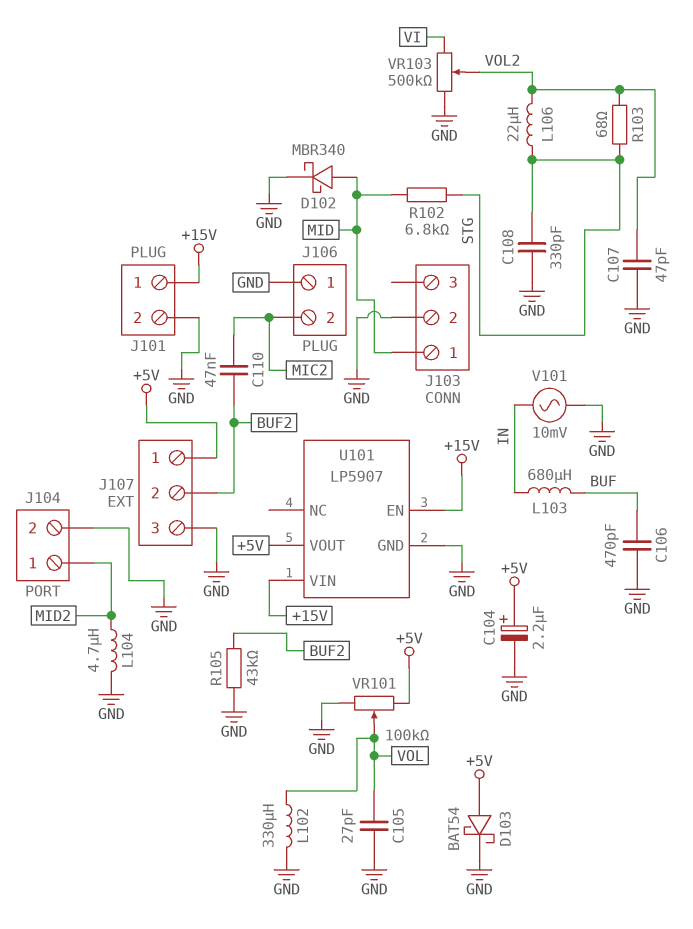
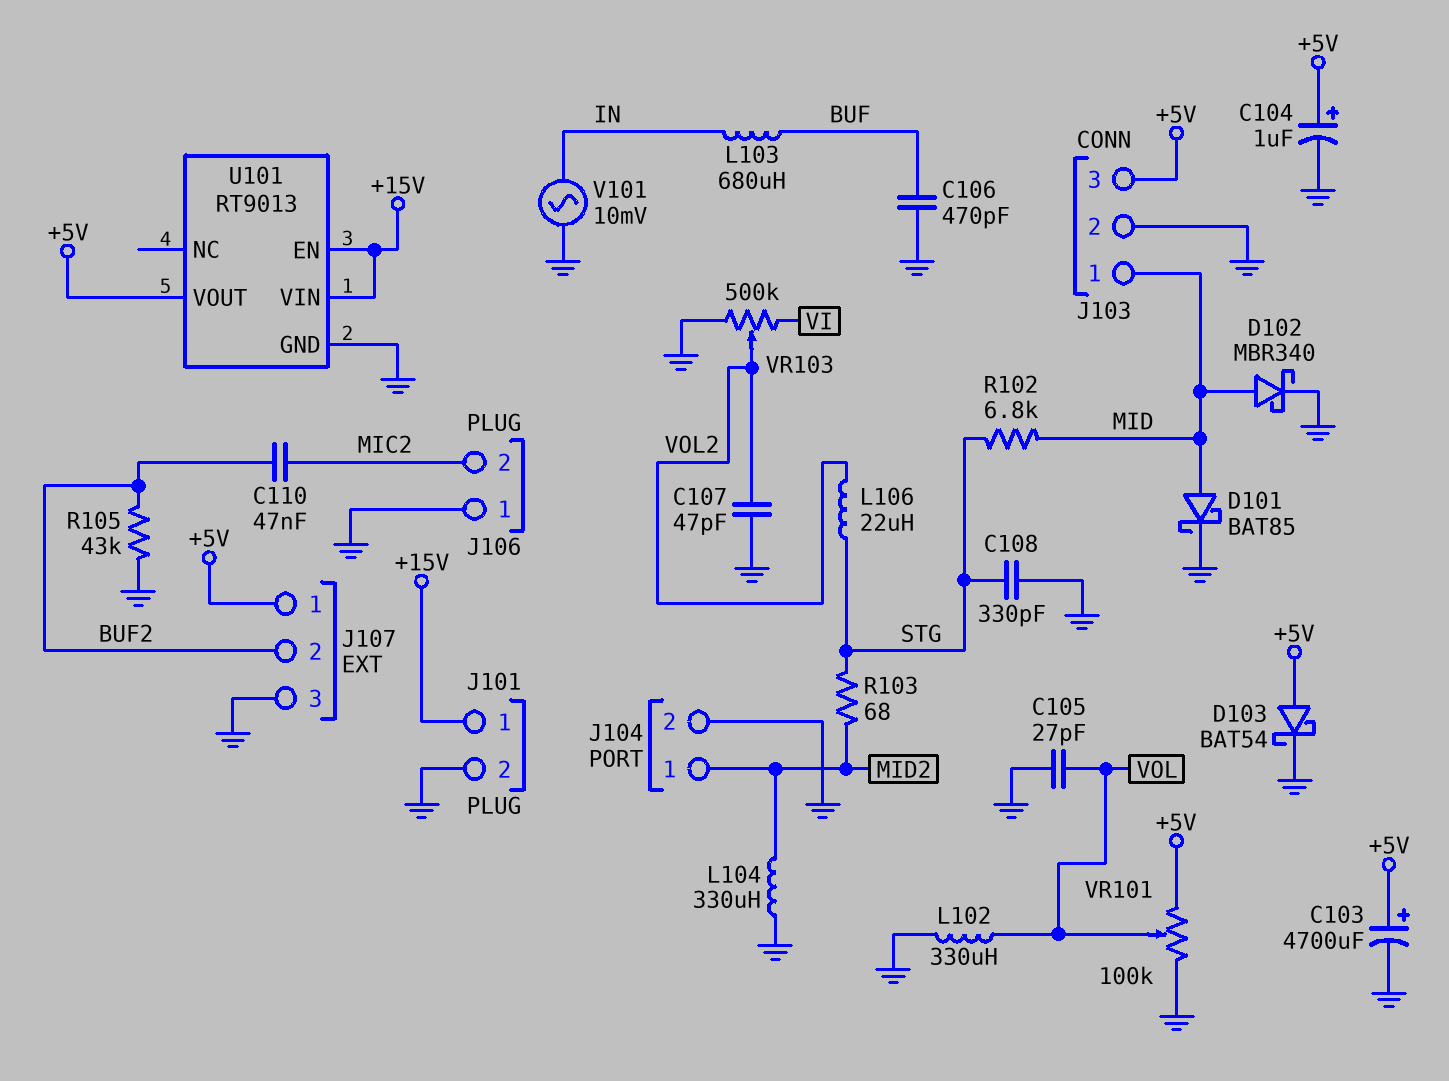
C103: none -> 4700uF (plus +5V, minus GND)
C104: 2.2uF (plus +5V, minus GND) -> 1uF (plus +5V, minus GND)
D101: none -> schottky BAT85 (A MID, K GND)
J103 pin 3: none -> +5V
L104: 4.7uH (GND, MID2) -> 330uH (GND, MID2)
R103: 68 (STG, VOL2) -> 68 (MID2, STG)
U101: LP5907 -> RT9013

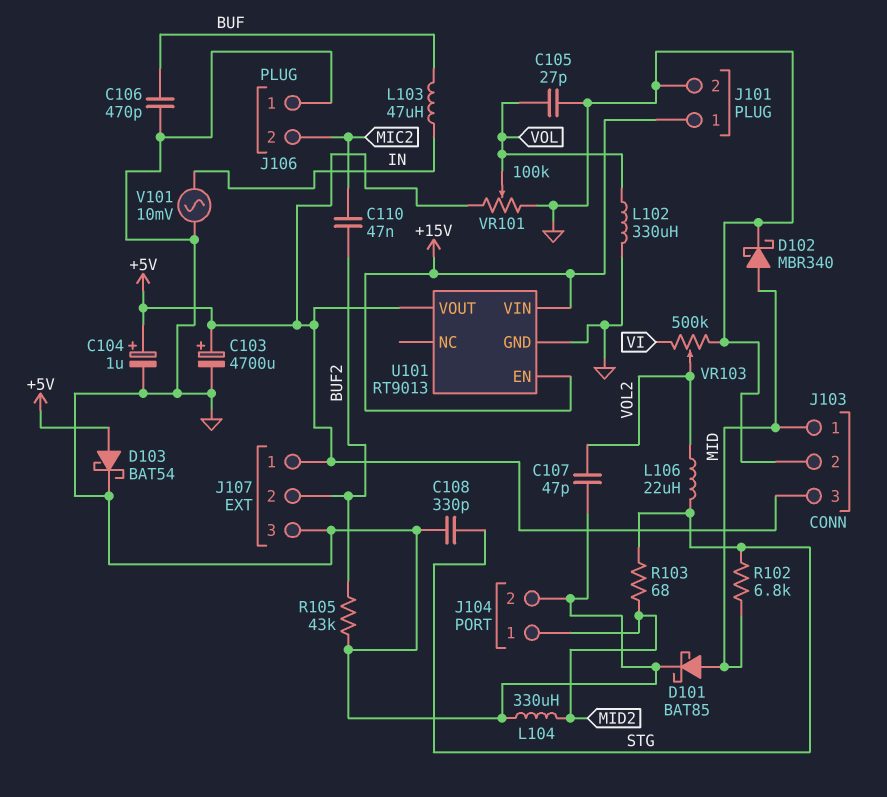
L103: 680uH (BUF, IN) -> 47uH (BUF, IN)

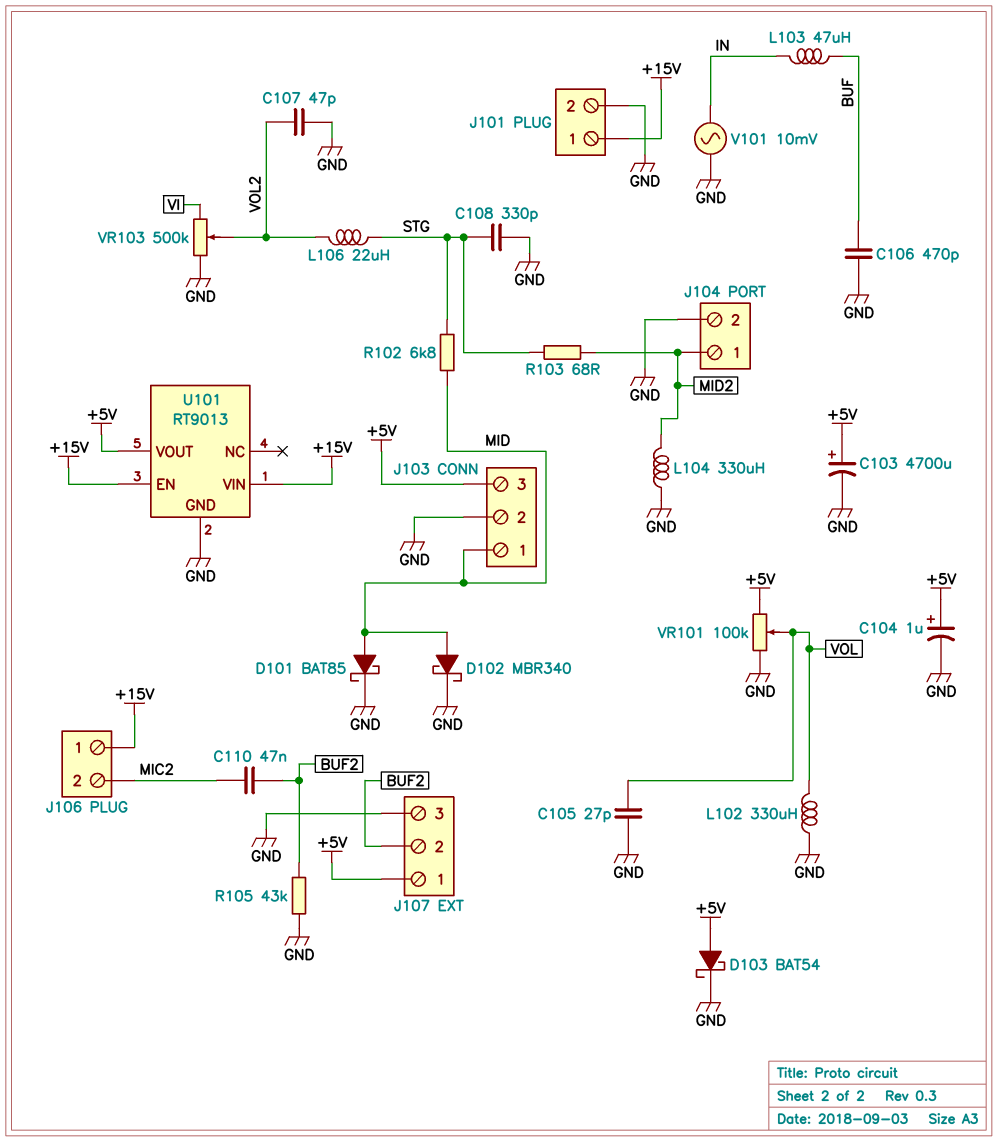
J106 pin 1: GND -> +15V

